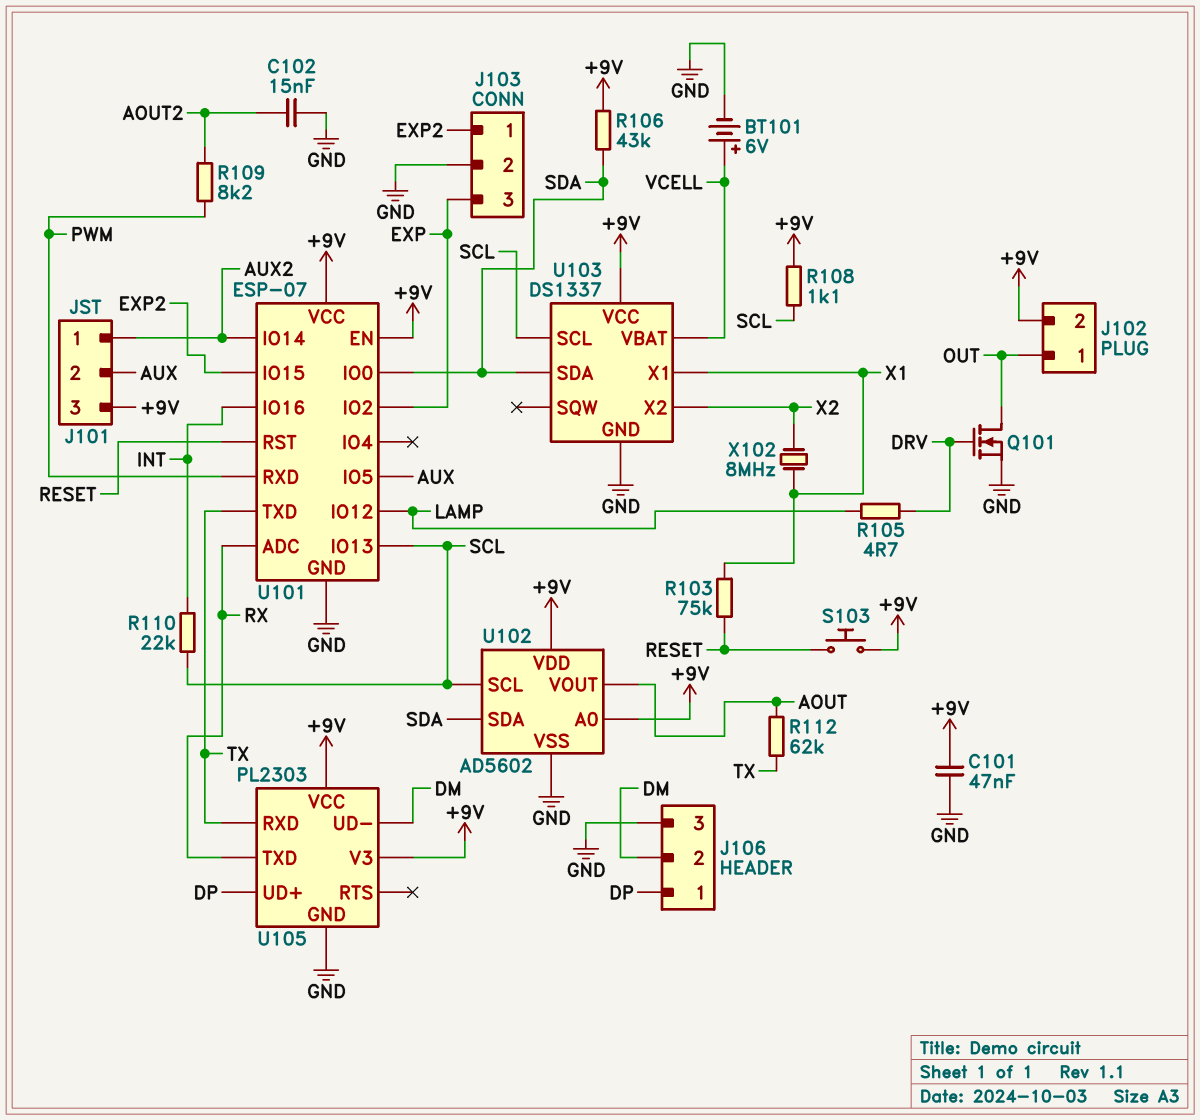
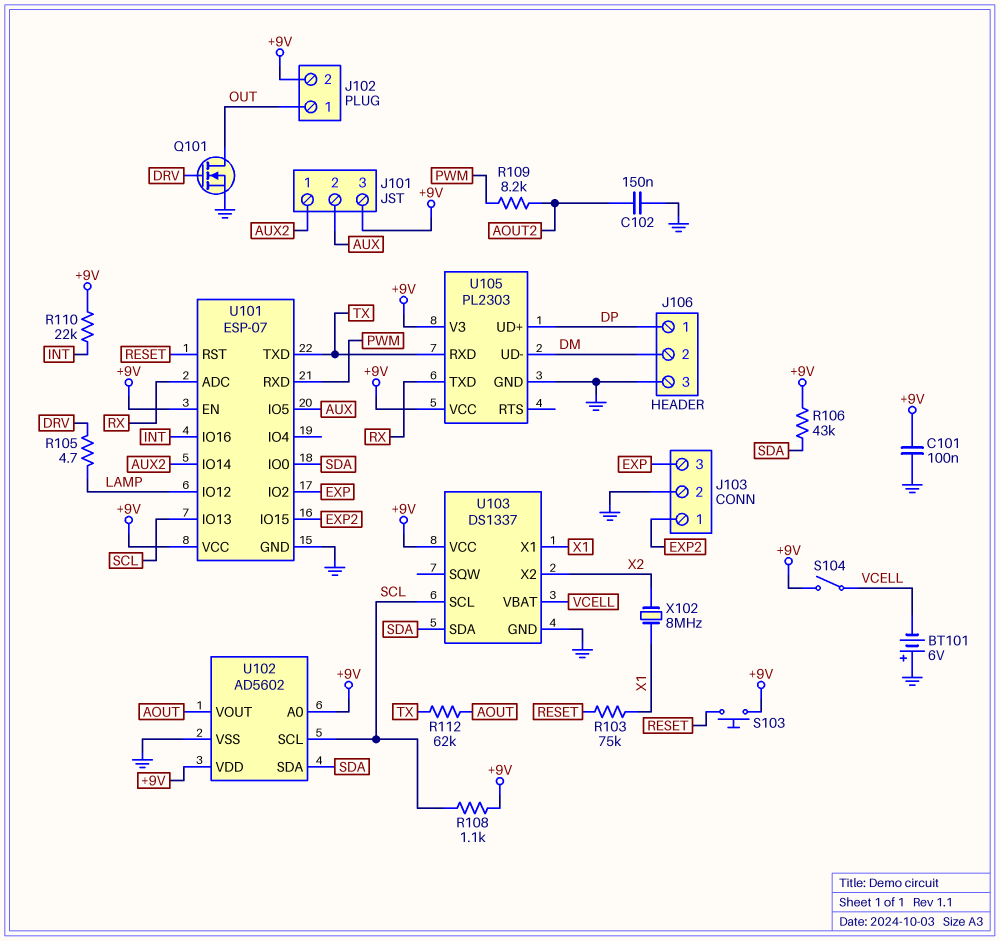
BT101: 6V (plus VCELL, minus GND) -> 6V (plus GND, minus VCELL)
C101: 47nF (+9V, GND) -> 100nF (+9V, GND)
C102: 15nF (AOUT2, GND) -> 150nF (AOUT2, GND)
R110: 22k (INT, SCL) -> 22k (+9V, INT)
S104: none -> switch (+9V, VCELL)

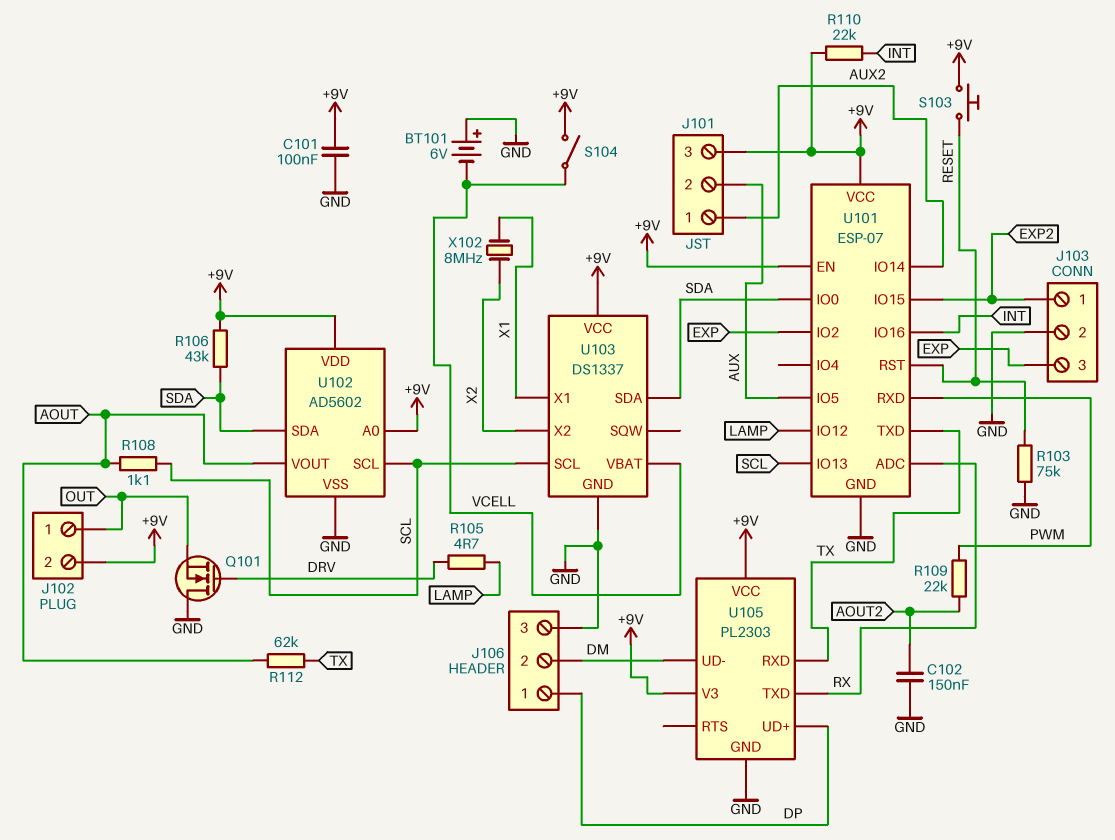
Q101: NMOS (G DRV, D OUT, S GND) -> NMOS (G DRV, D GND, S OUT)
R103: 75k (RESET, X1) -> 75k (GND, RESET)
R108: 1.1k (+9V, SCL) -> 1.1k (AOUT, SCL)
R109: 8.2k (AOUT2, PWM) -> 22k (AOUT2, PWM)

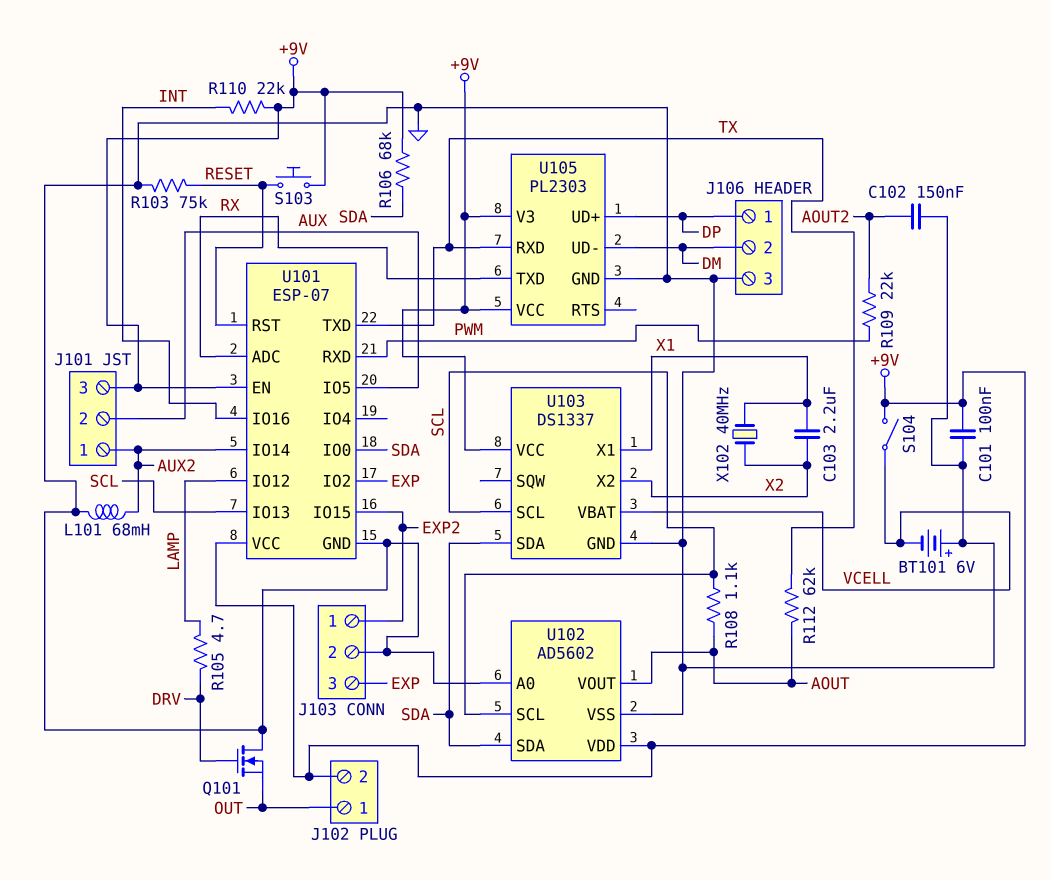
C103: none -> 2.2uF (X1, X2)
L101: none -> 68mH (AUX2, GND)
R106: 43k (+9V, SDA) -> 68k (+9V, SDA)
U102 pin A0: +9V -> GND
X102: 8MHz (X1, X2) -> 40MHz (X1, X2)

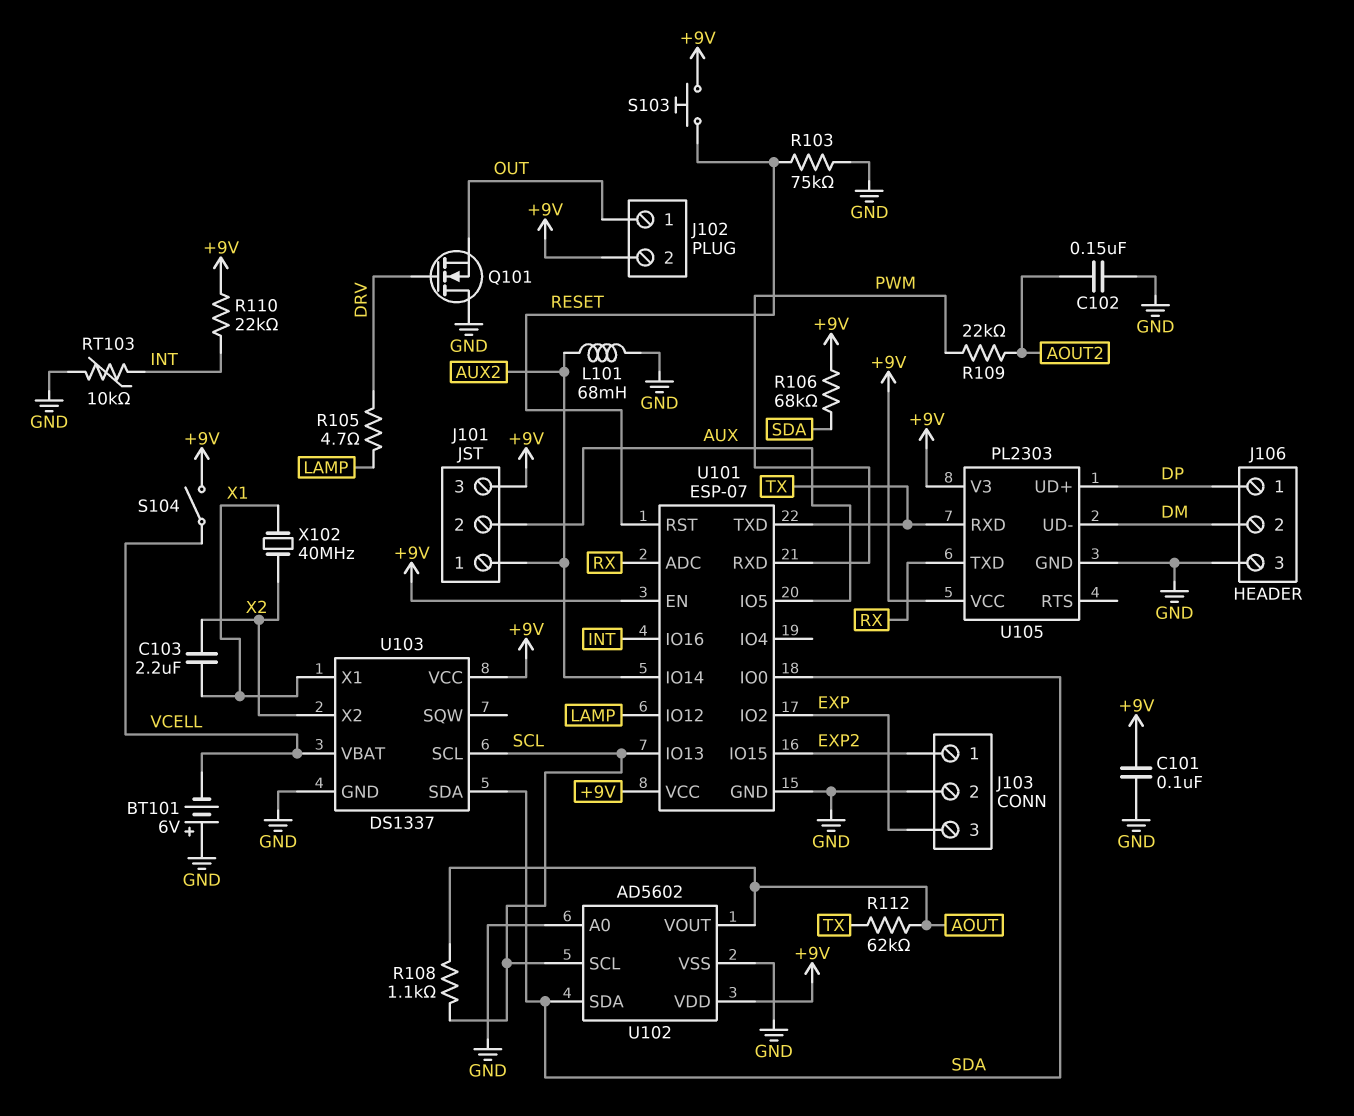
RT103: none -> 10k (GND, INT)

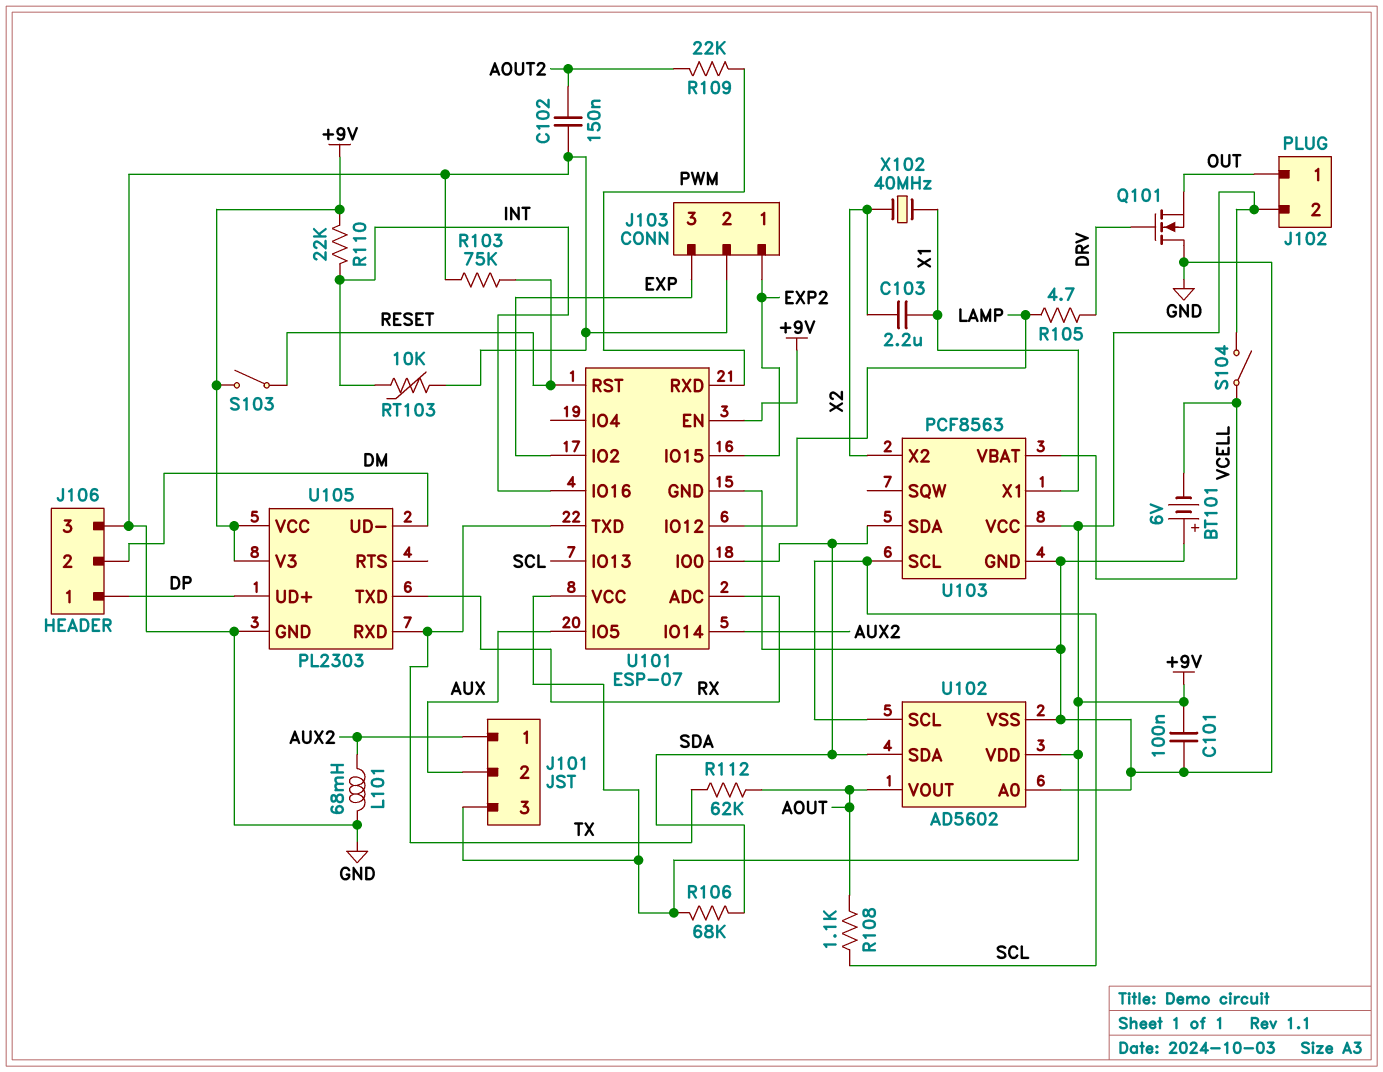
S103: button (+9V, RESET) -> switch (+9V, RESET)
U103: DS1337 -> PCF8563

